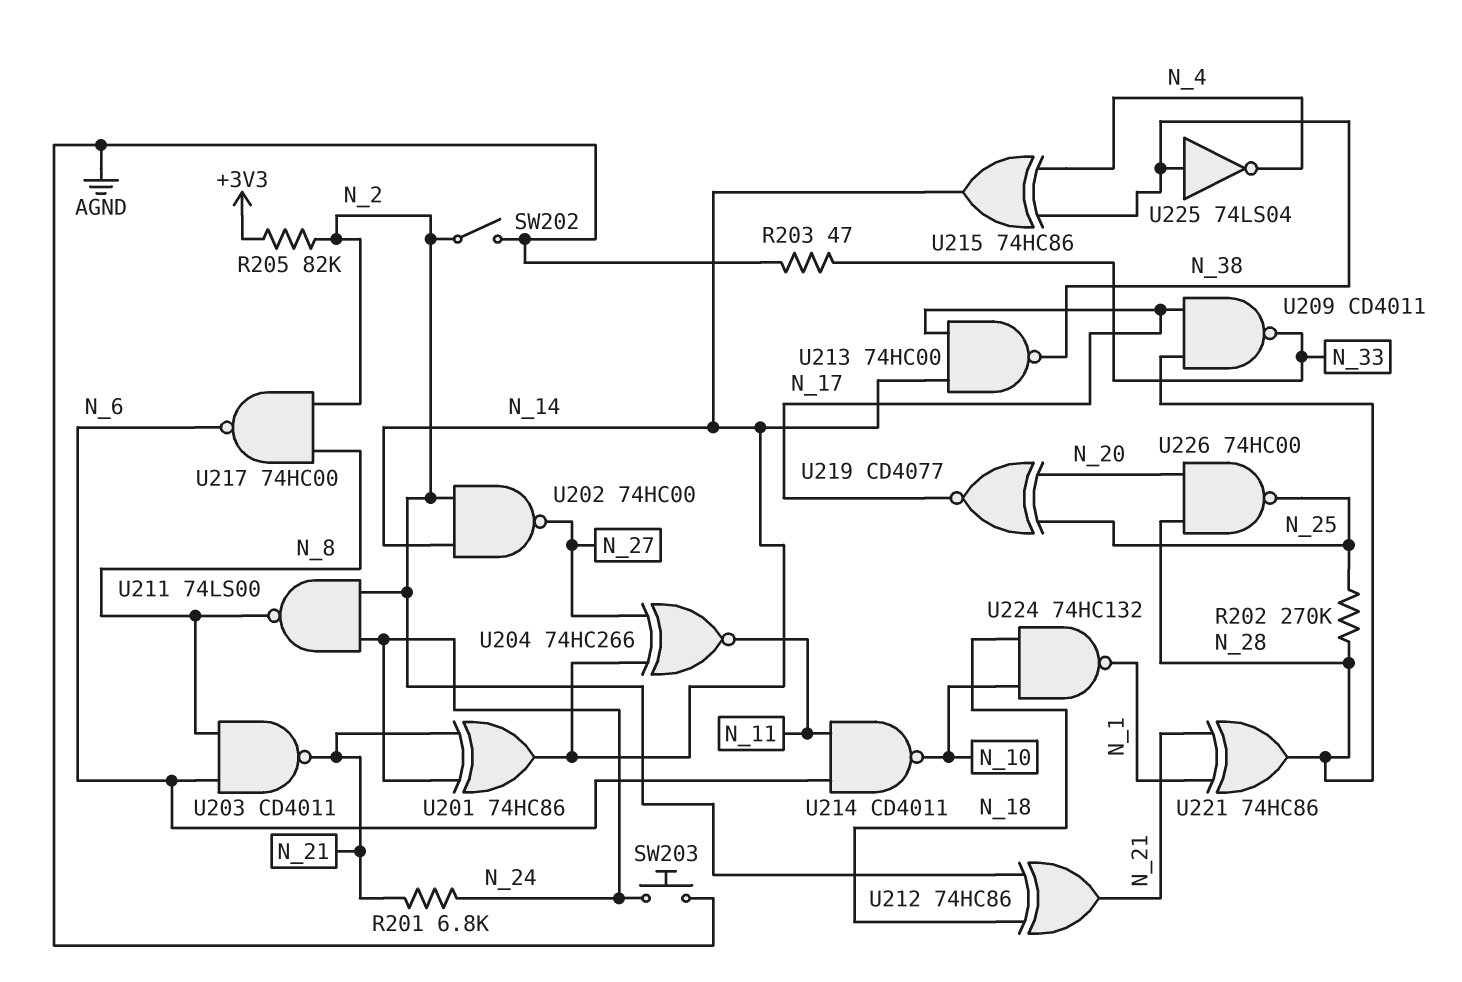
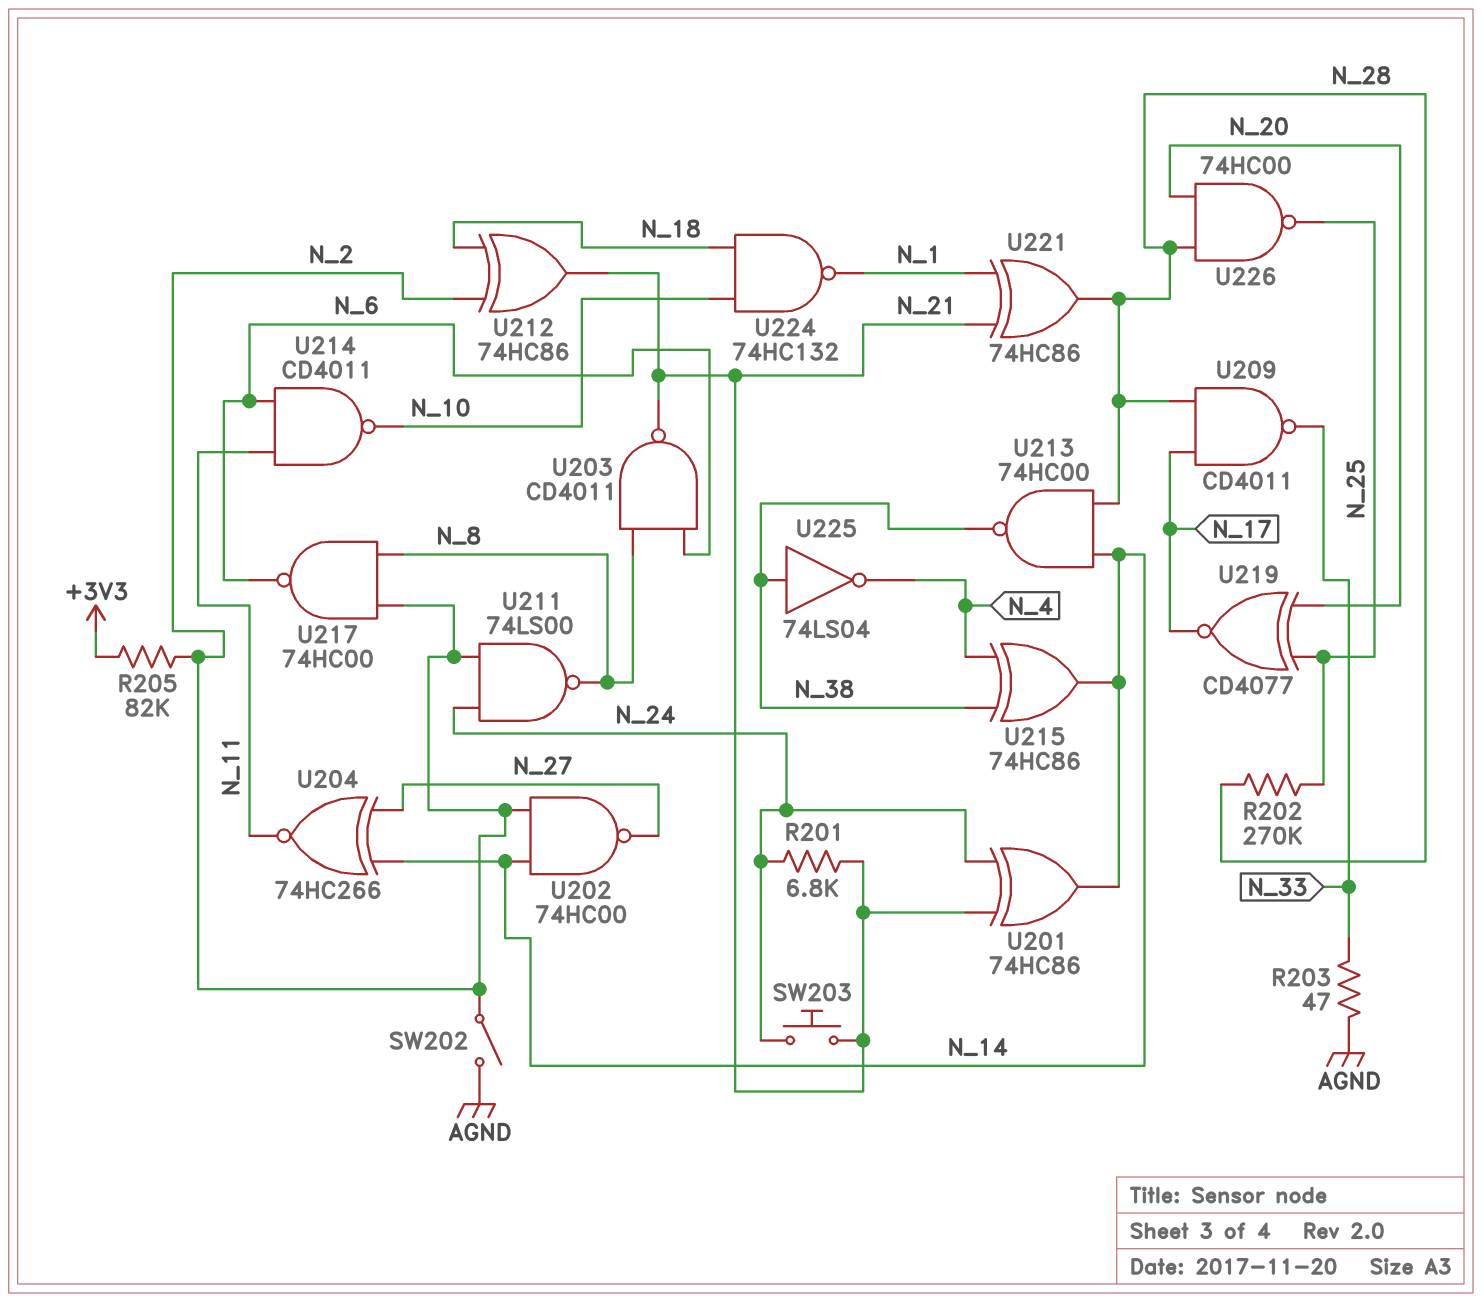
SW203: button (AGND, N_24) -> button (N_21, N_24)
U213: NAND 74HC00 (in N_14, in N_17, out N_38) -> NAND 74HC00 (in N_14, in N_28, out N_38)

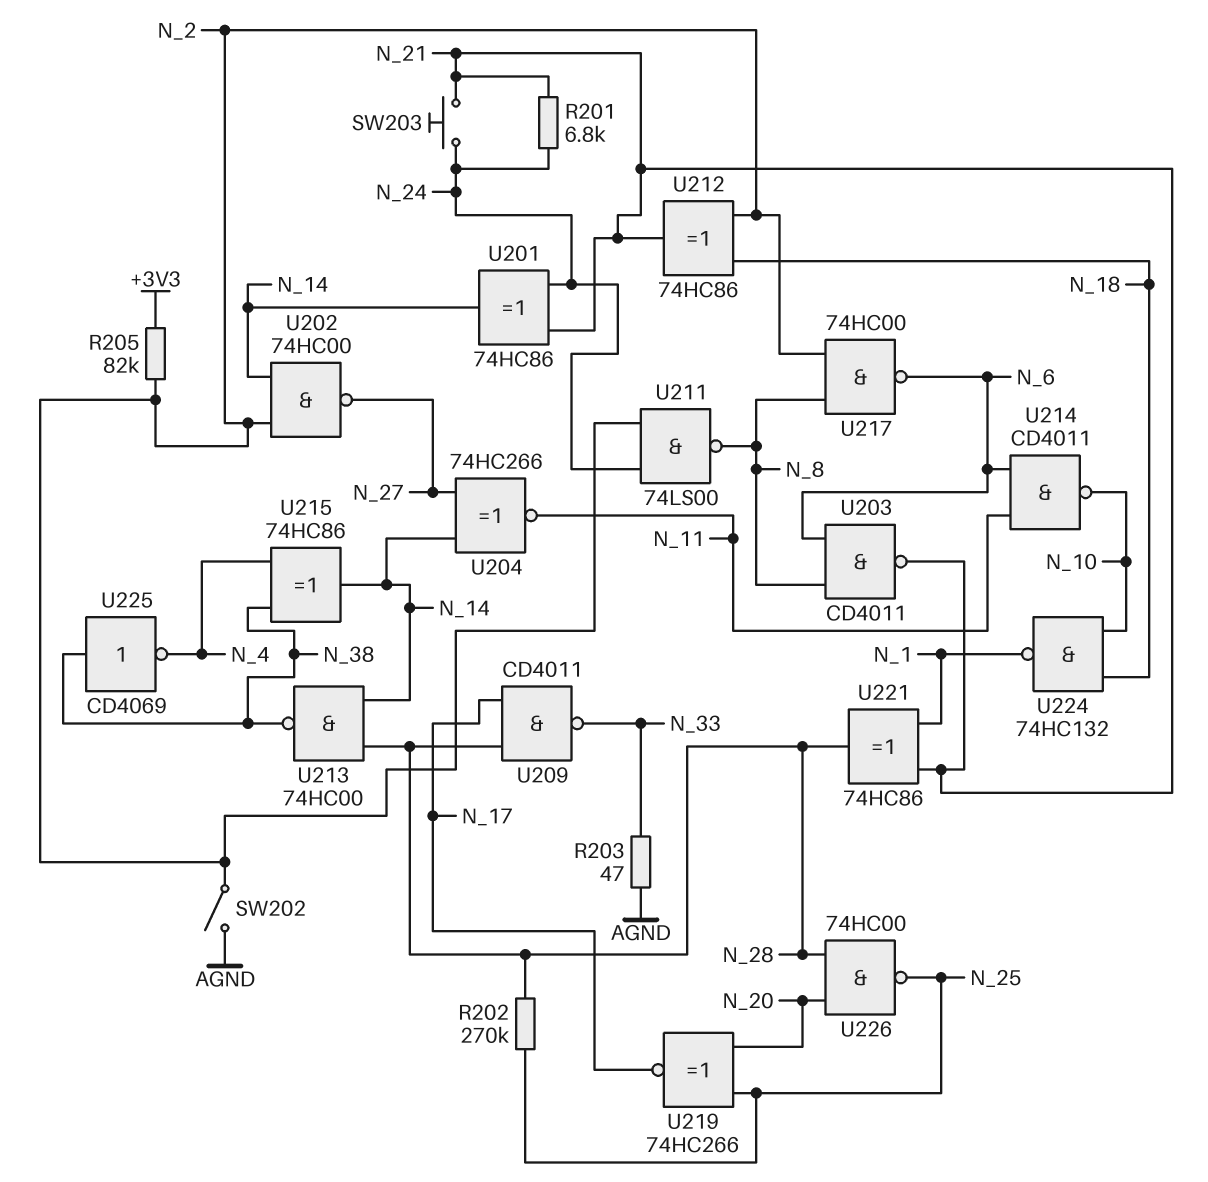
U219: XNOR CD4077 (in N_20, in N_25, out N_17) -> XNOR 74HC266 (in N_20, in N_25, out N_17)
U225: NOT 74LS04 (in N_38, out N_4) -> NOT CD4069 (in N_38, out N_4)

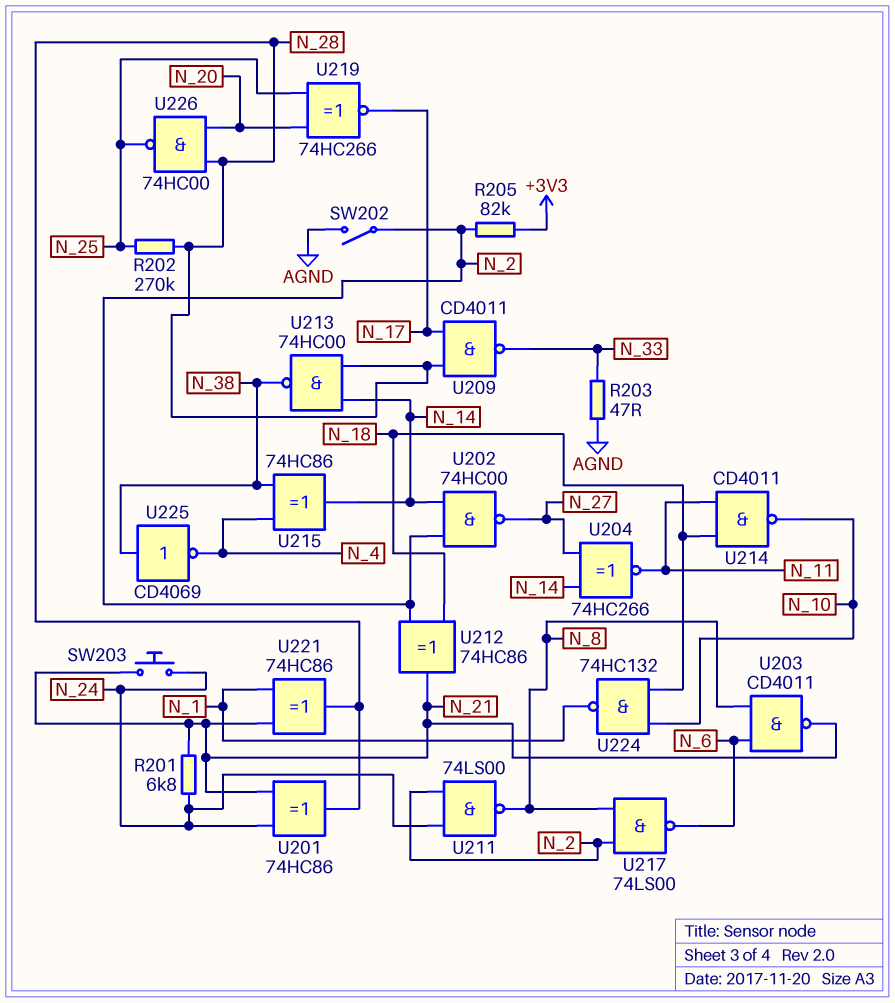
U201: XOR 74HC86 (in N_21, in N_24, out N_14) -> XOR 74HC86 (in N_21, in N_24, out N_28)
U214: NAND CD4011 (in N_6, in N_11, out N_10) -> NAND CD4011 (in N_11, in N_18, out N_10)
U217: NAND 74HC00 (in N_2, in N_8, out N_6) -> NAND 74LS00 (in N_2, in N_8, out N_6)

